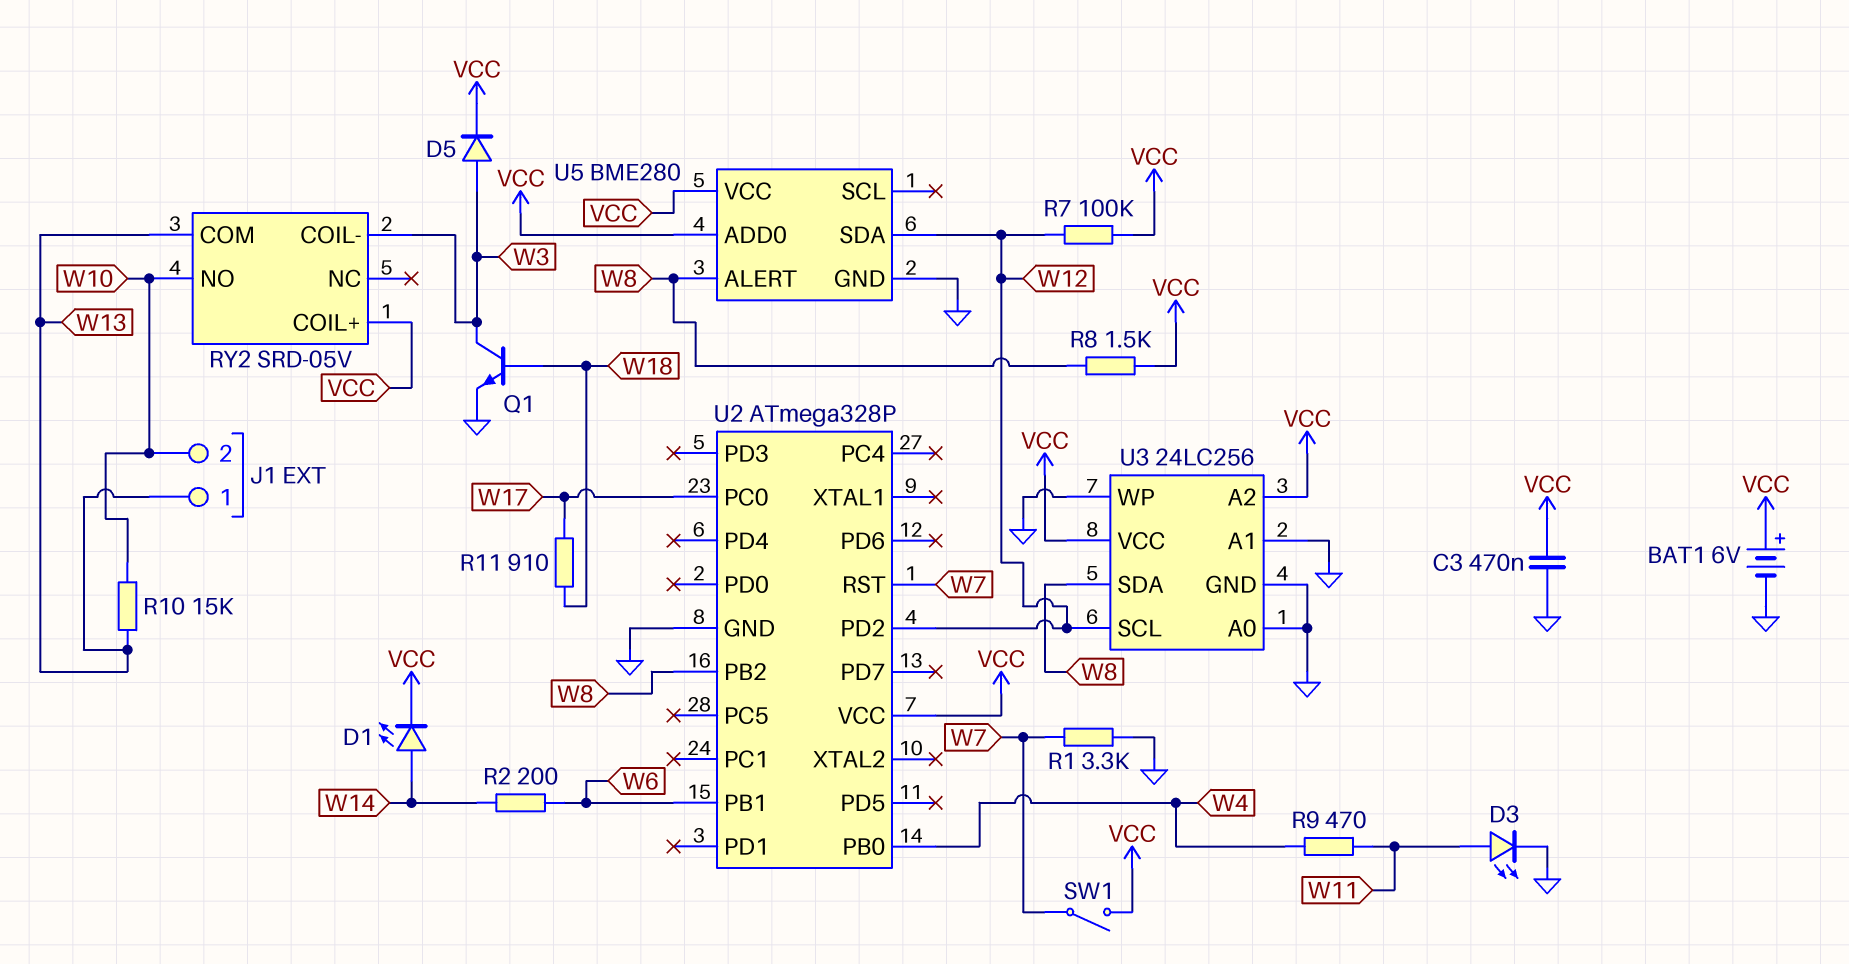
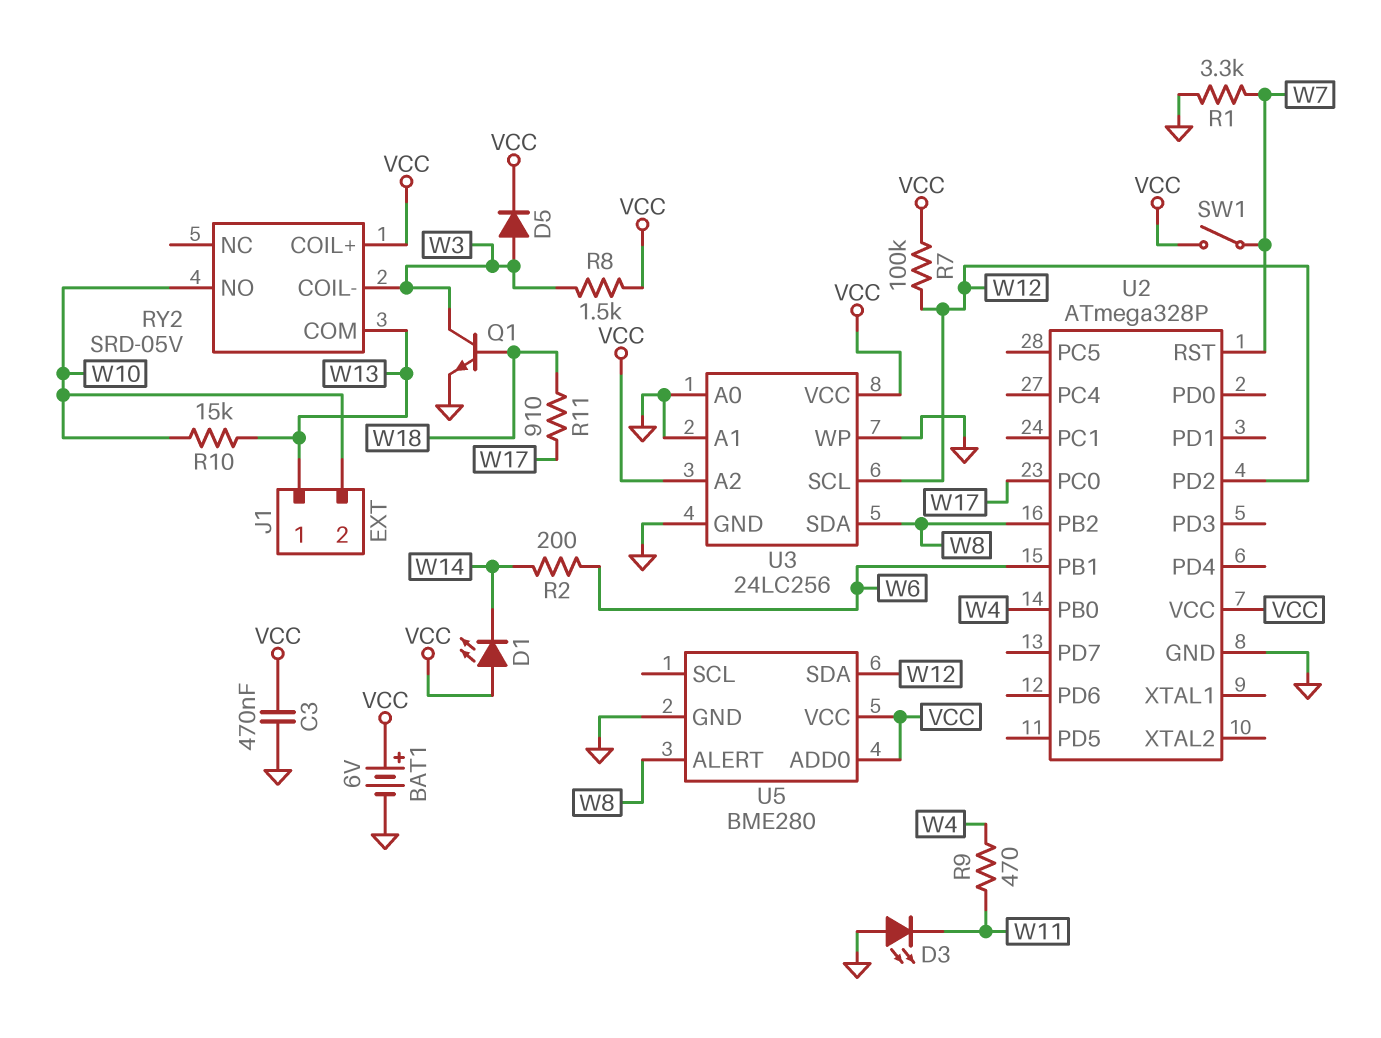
D1: LED (A W14, K VCC) -> LED (A VCC, K W14)
D3: LED (A W11, K GND) -> LED (A GND, K W11)
R8: 1.5k (VCC, W8) -> 1.5k (VCC, W3)

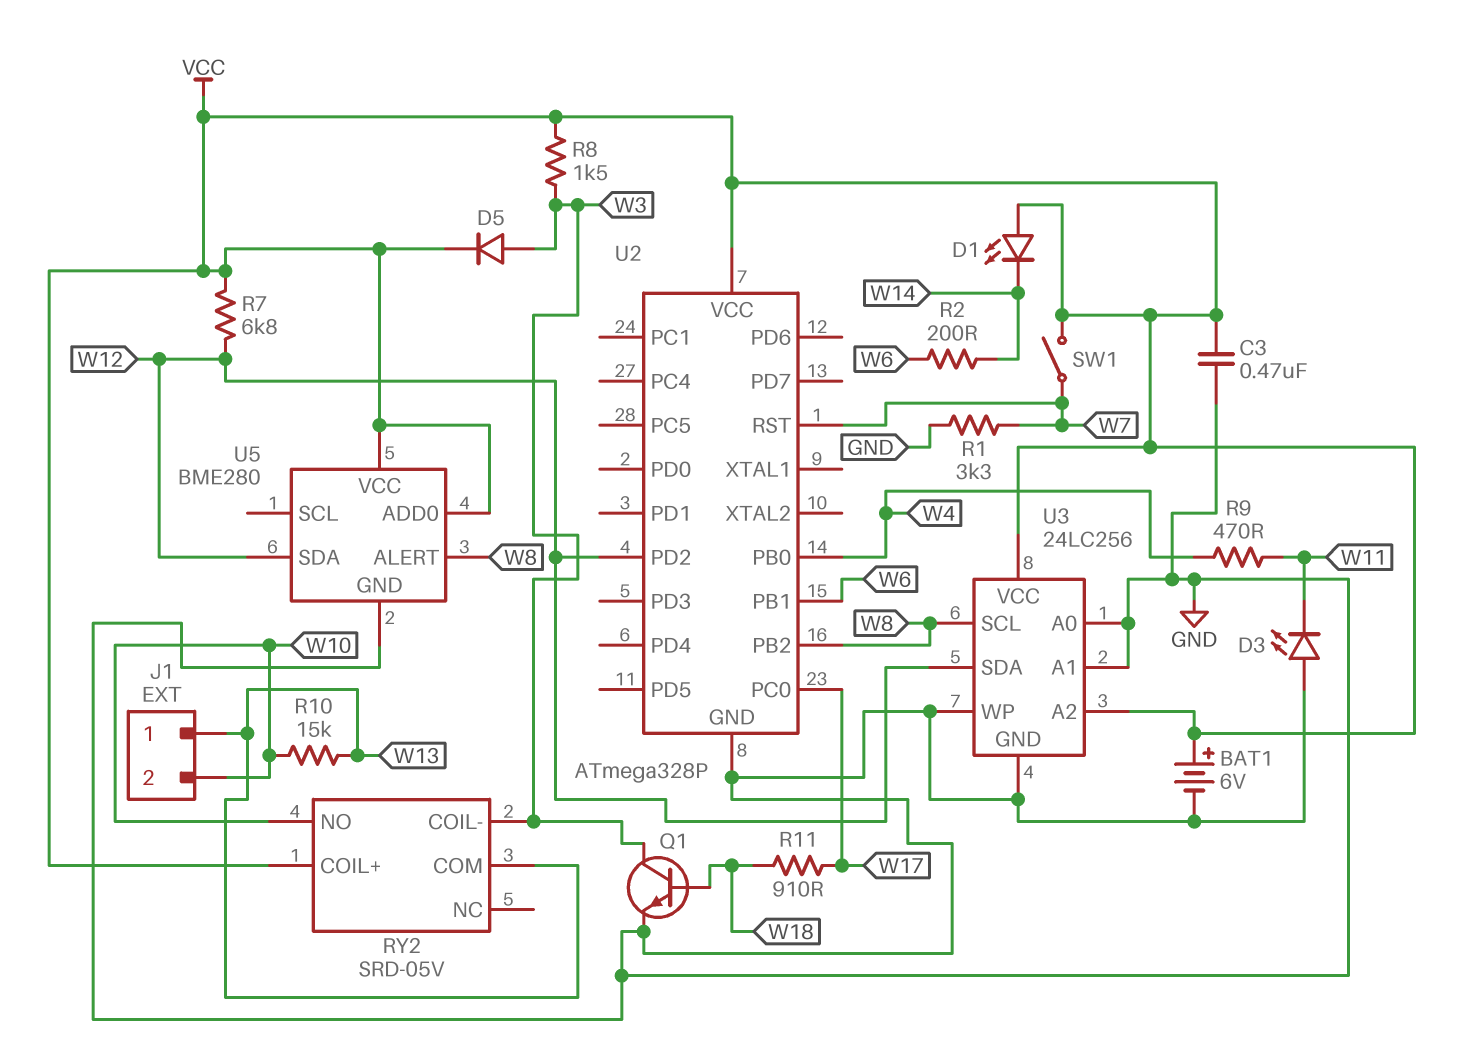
R7: 100k (VCC, W12) -> 6.8k (VCC, W12)
U3 pin SCL: W12 -> W8
U3 pin SDA: W8 -> W12

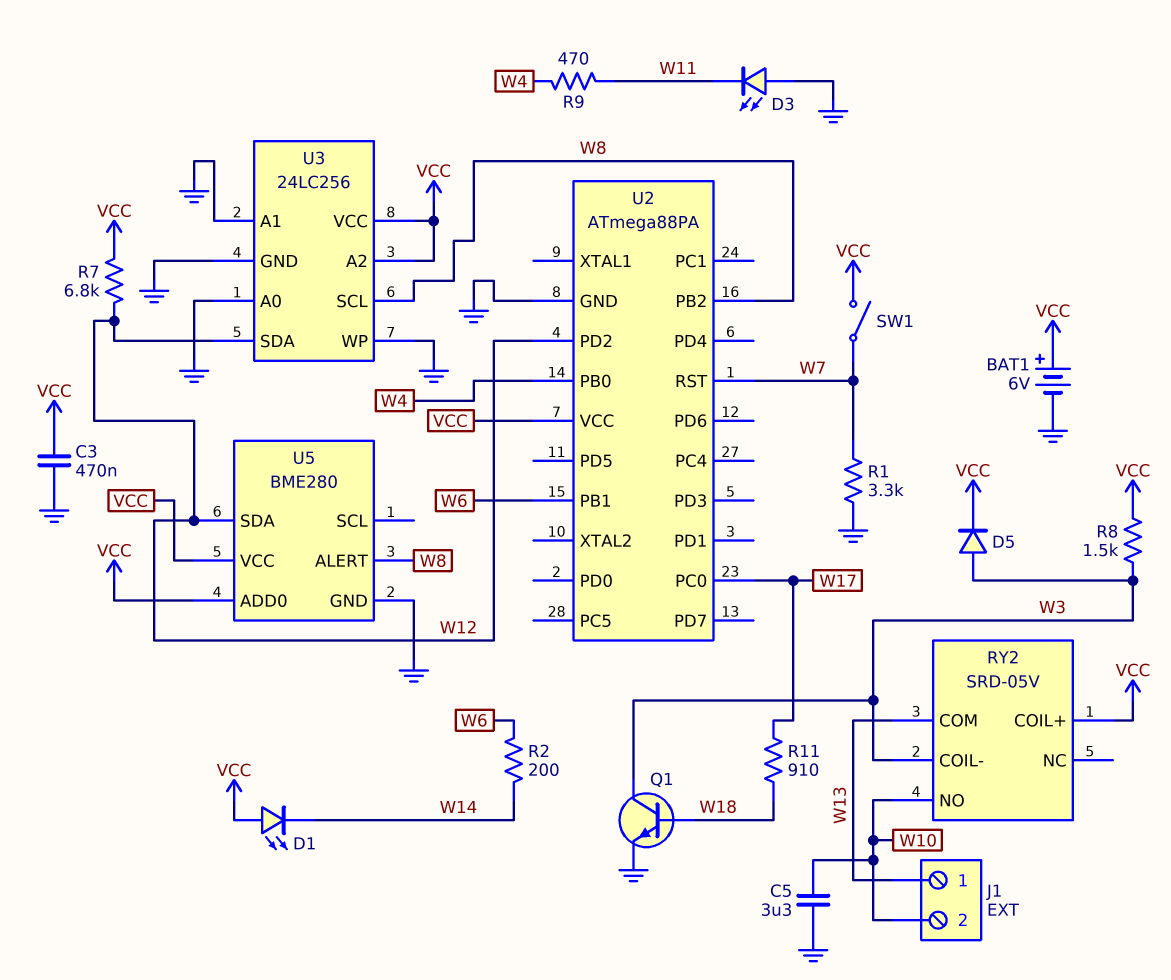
C5: none -> 3.3uF (GND, W10)
R10: 15k (W10, W13) -> none
U2: ATmega328P -> ATmega88PA

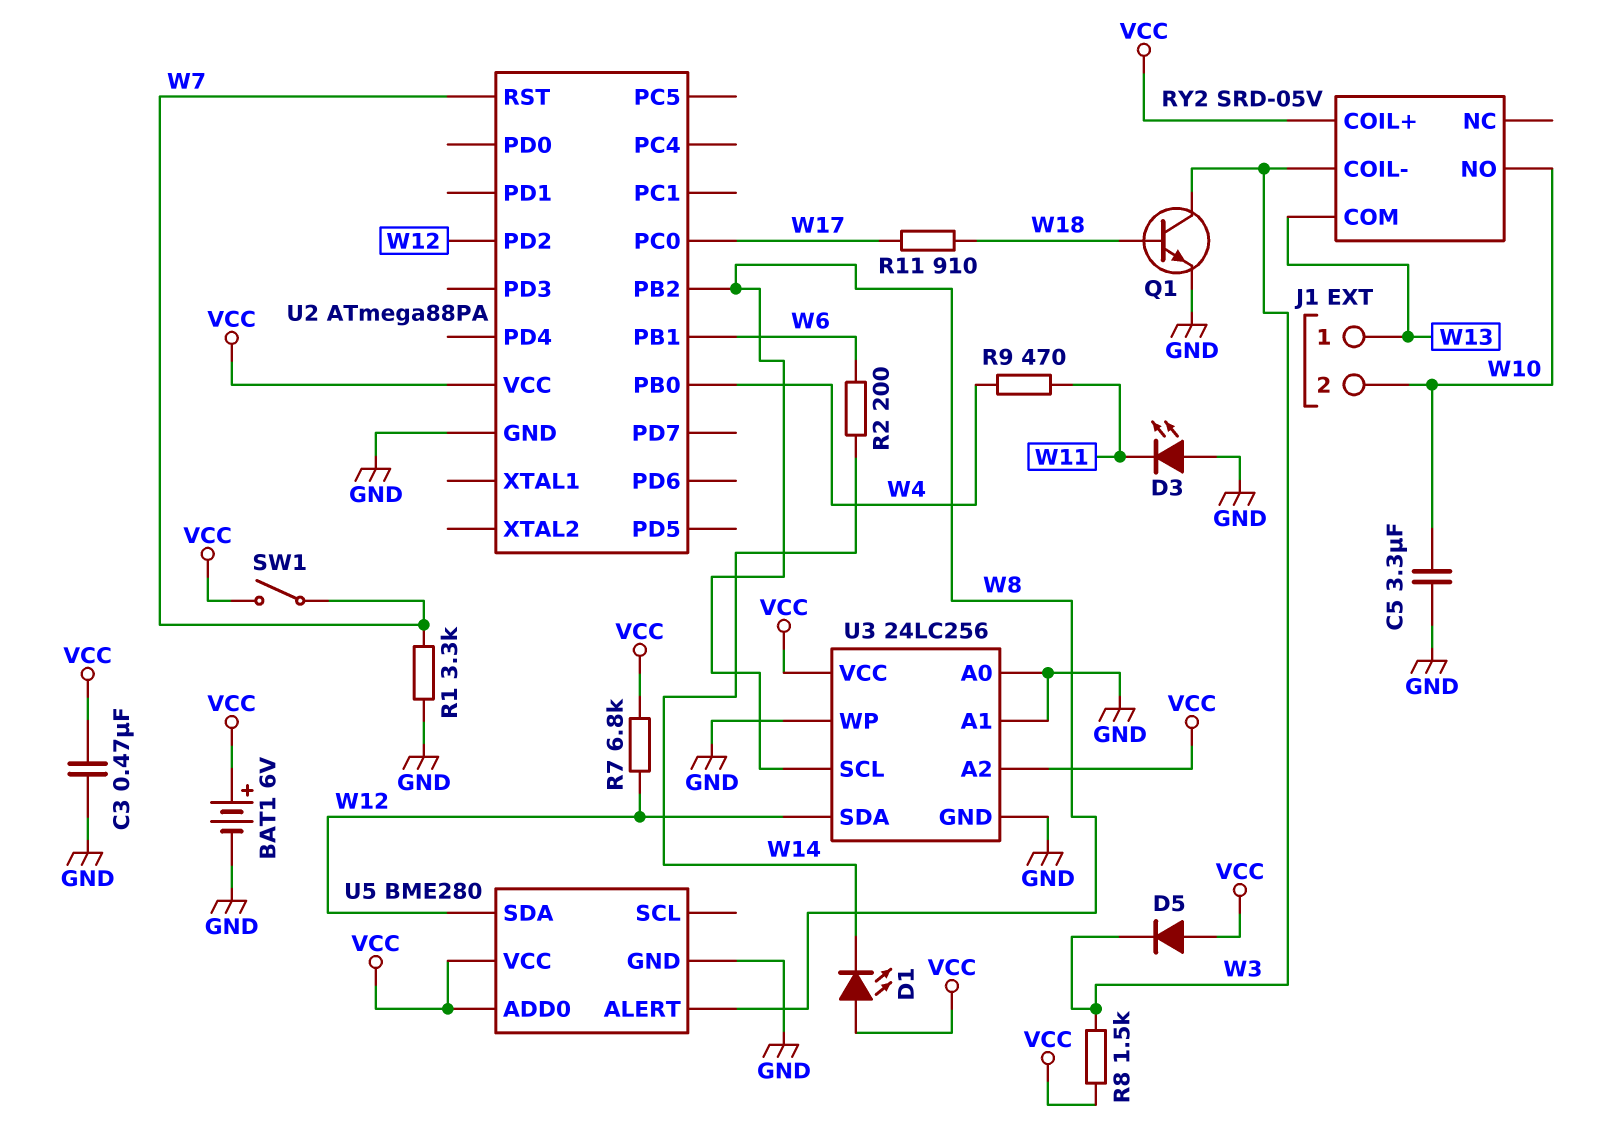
D5: diode (A W3, K VCC) -> diode (A VCC, K W3)

